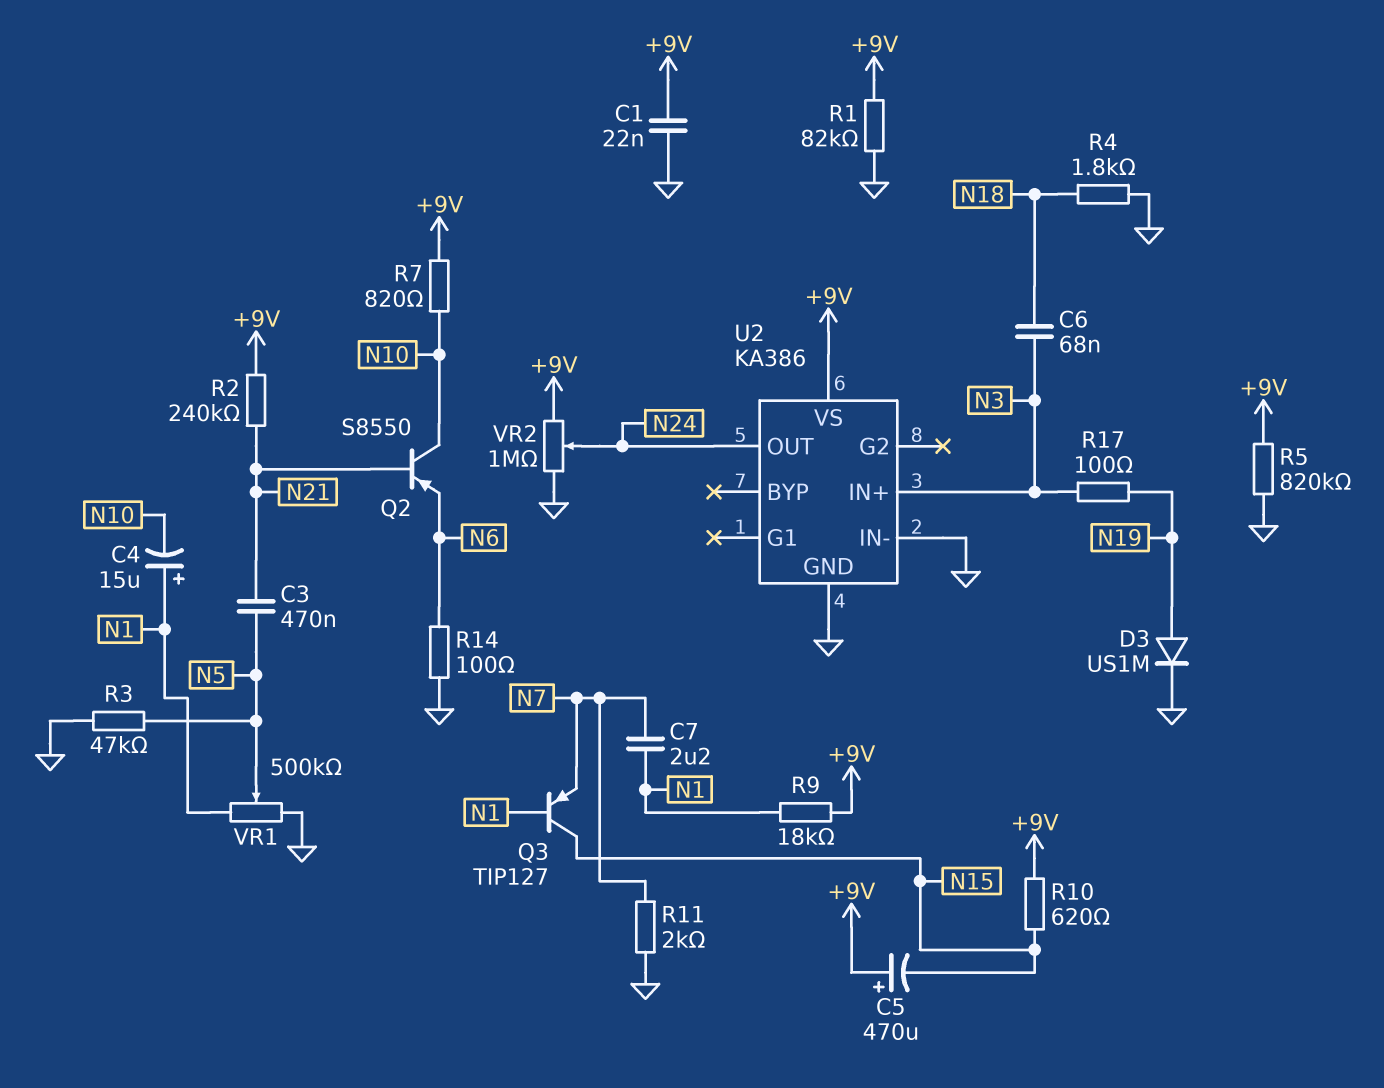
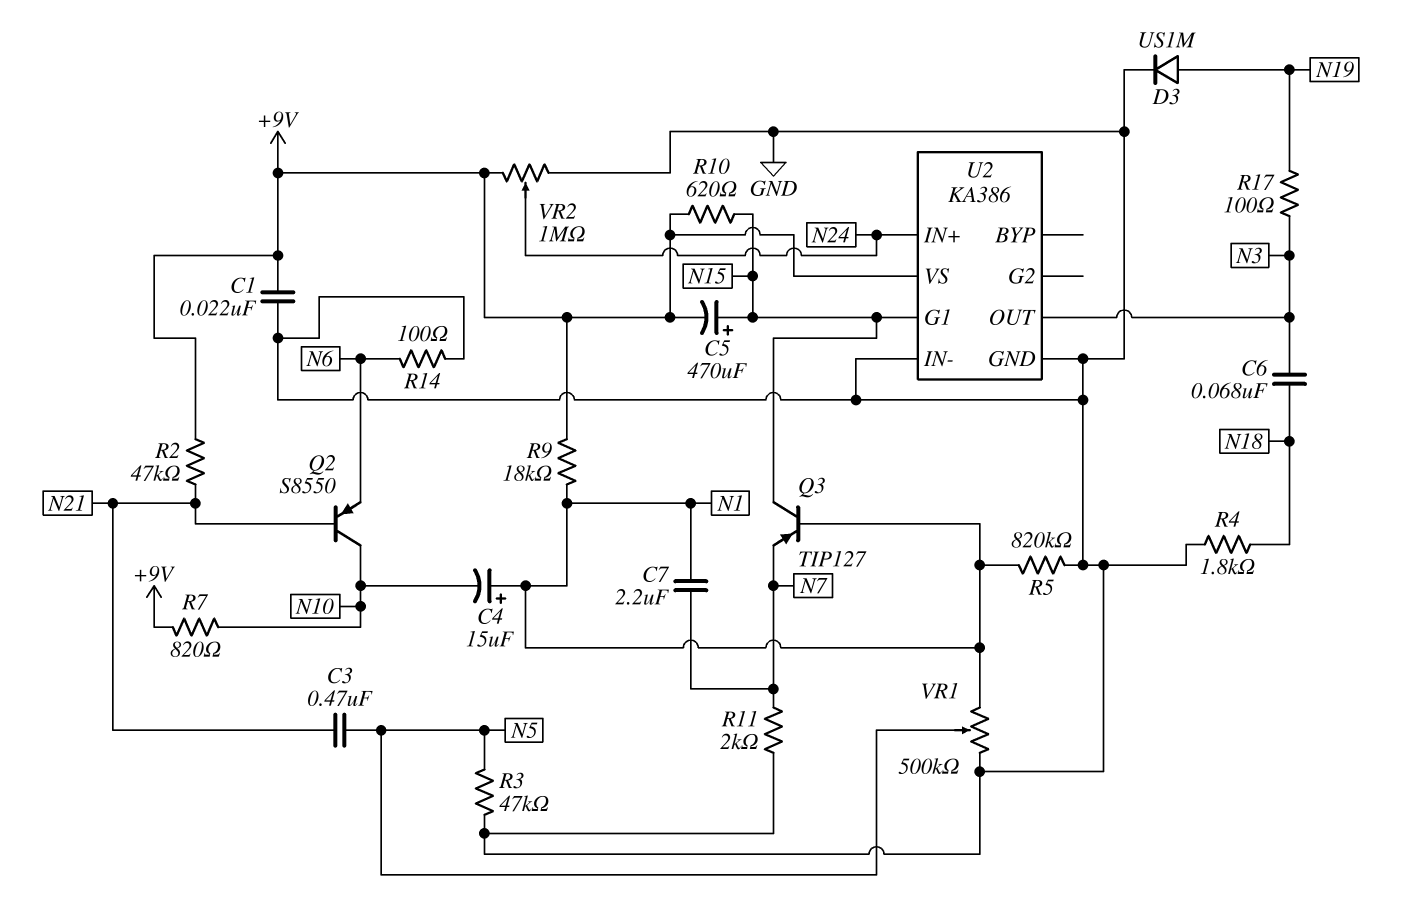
C5: 470uF (plus +9V, minus N15) -> 470uF (plus N15, minus +9V)
R1: 82k (+9V, GND) -> none
R2: 240k (+9V, N21) -> 47k (+9V, N21)
R5: 820k (+9V, GND) -> 820k (GND, N1)
U2 pin G1: none -> N15
U2 pin IN+: N3 -> N24
U2 pin OUT: N24 -> N3

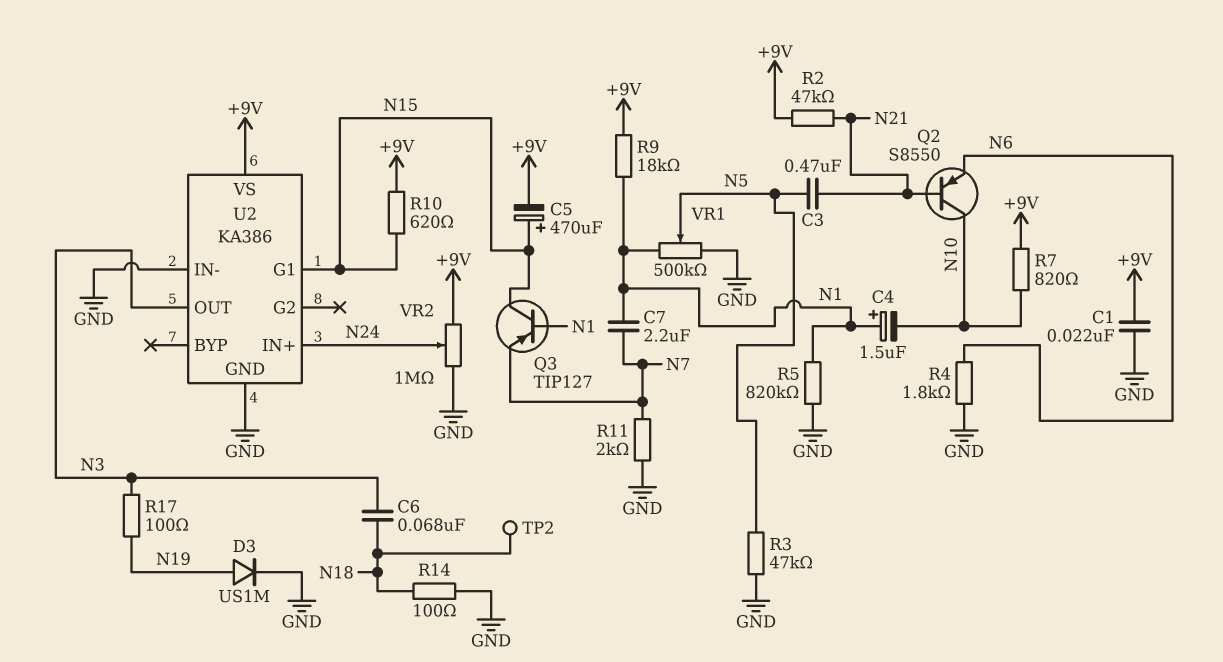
C4: 15uF (plus N1, minus N10) -> 1.5uF (plus N1, minus N10)
R4: 1.8k (GND, N18) -> 1.8k (GND, N6)
R14: 100 (GND, N6) -> 100 (GND, N18)
TP2: none -> test point (N18)

